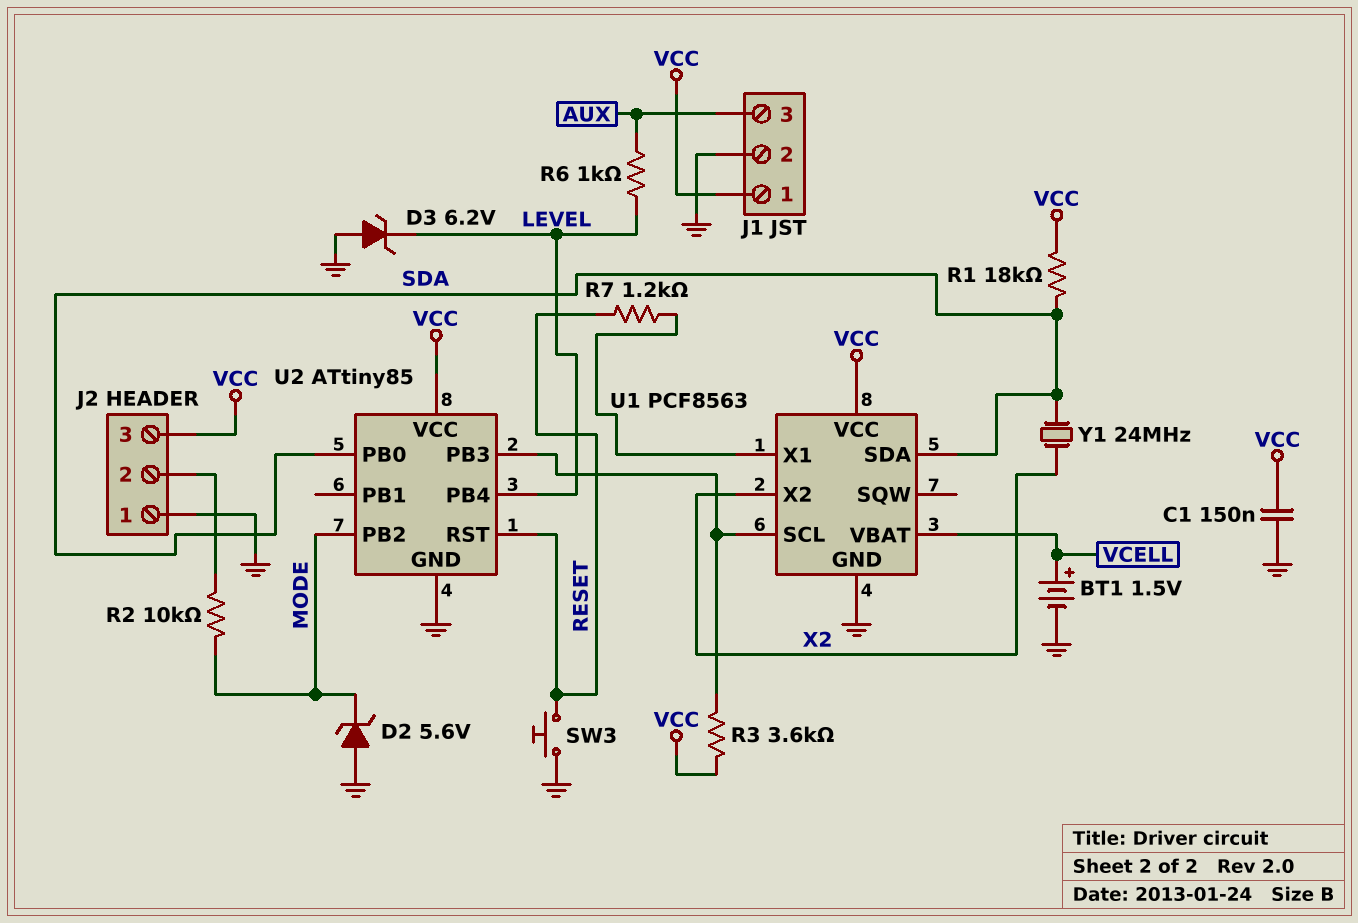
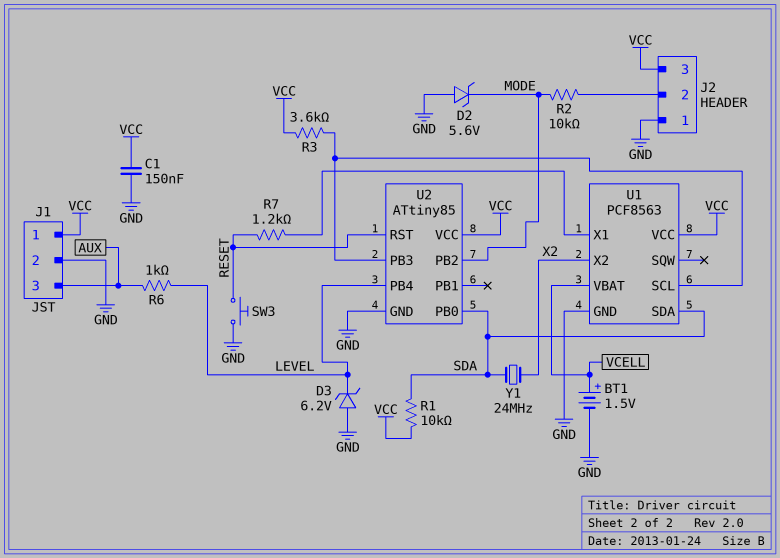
R1: 18k (SDA, VCC) -> 10k (SDA, VCC)

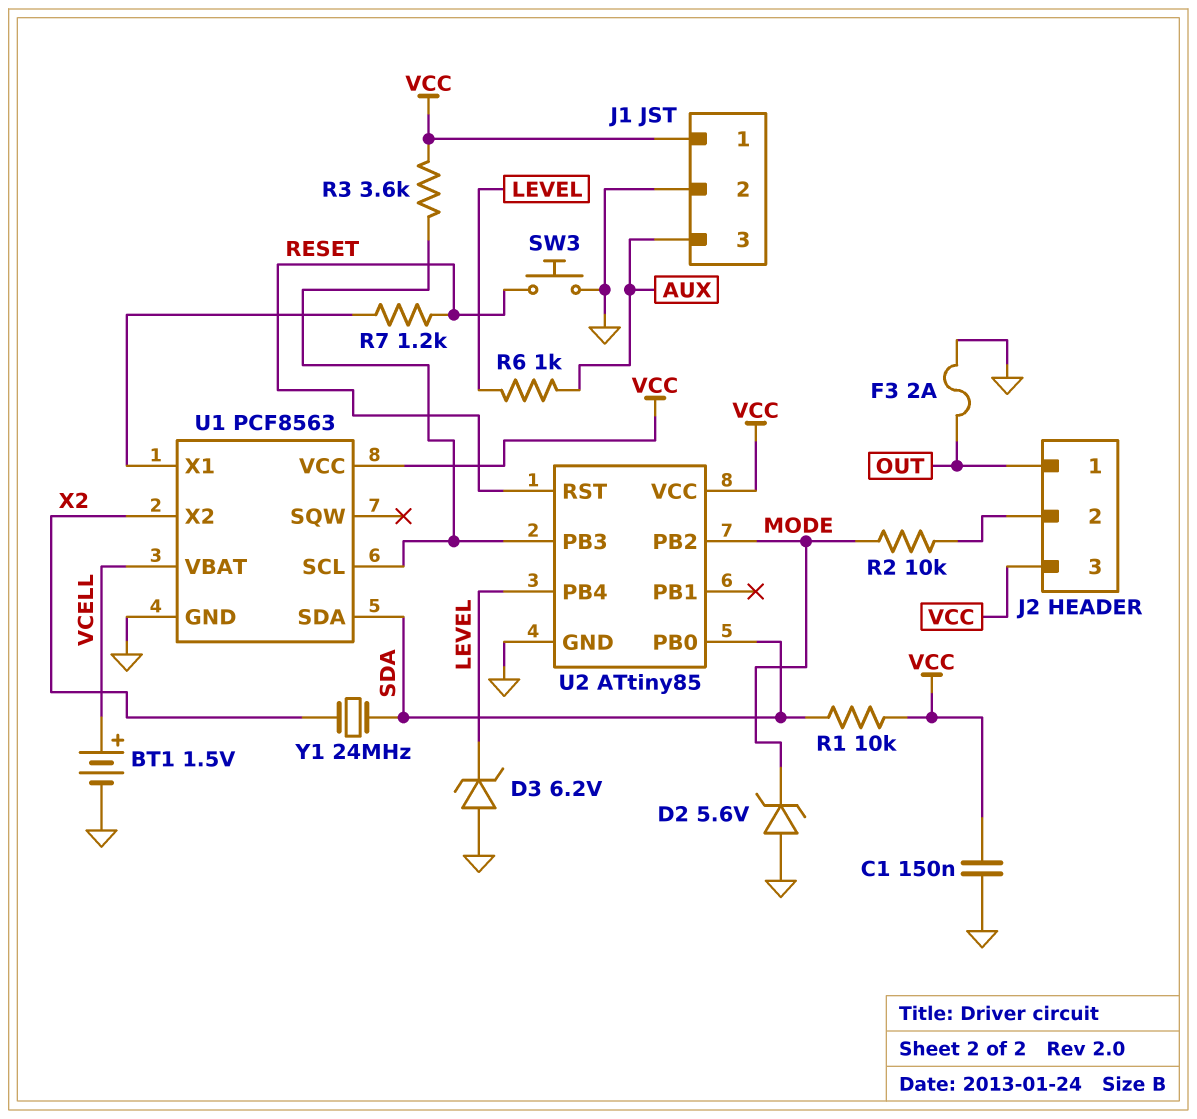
F3: none -> 2A (GND, OUT)
J2 pin 1: GND -> OUT

